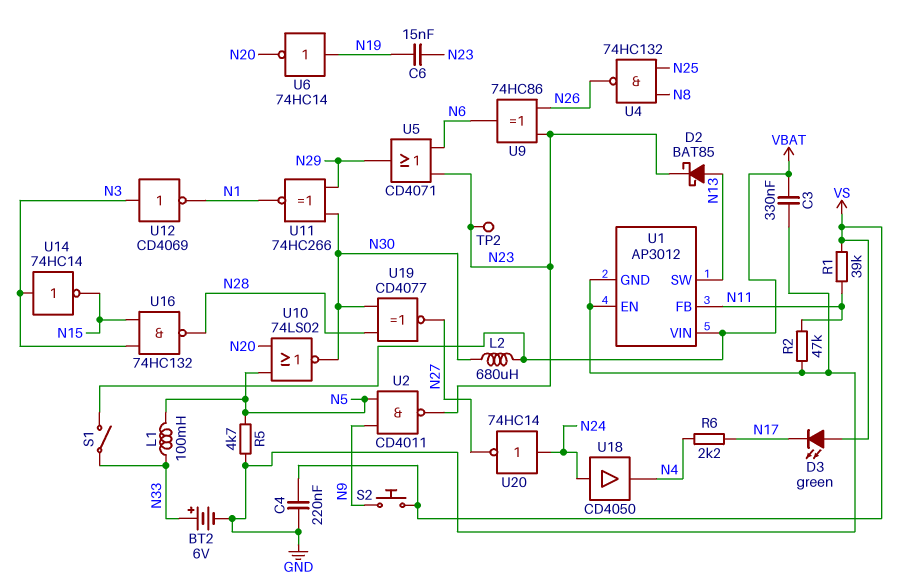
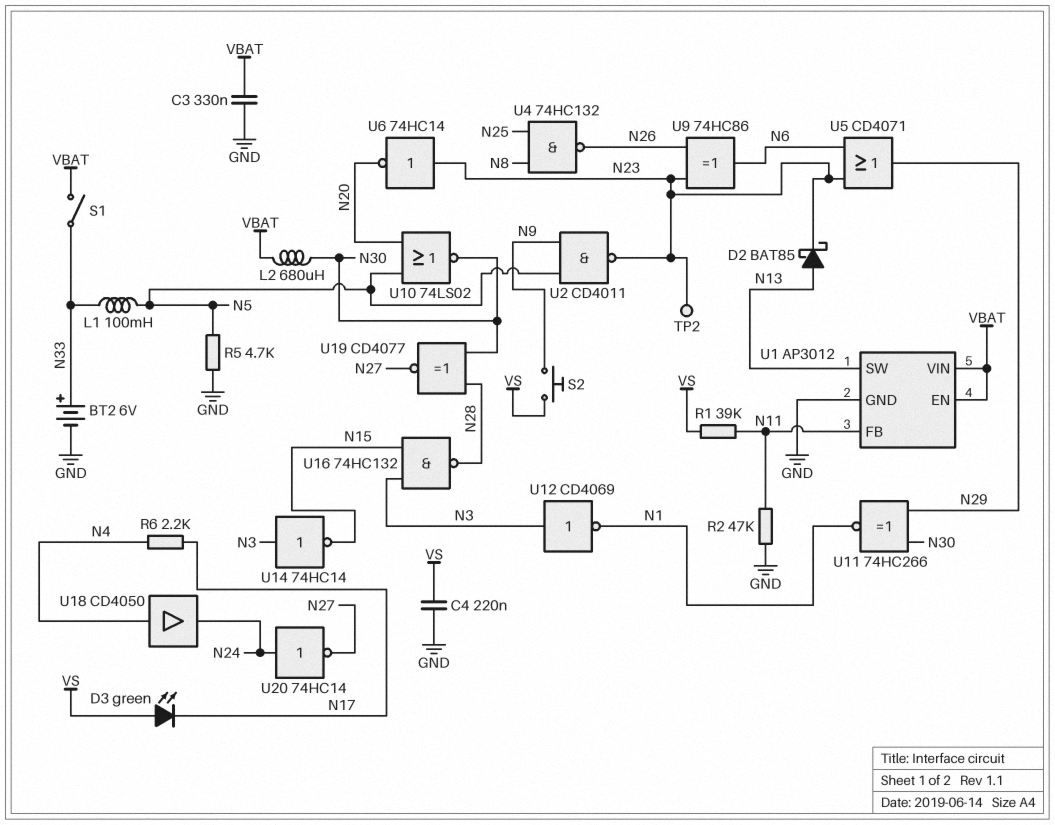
C6: 15nF (N19, N23) -> none
U1 pin EN: GND -> VBAT
U6: NOT 74HC14 (in N19, out N20) -> NOT 74HC14 (in N23, out N20)
U18: buffer CD4050 (in N24, out N4) -> buffer CD4050 (in N4, out N24)

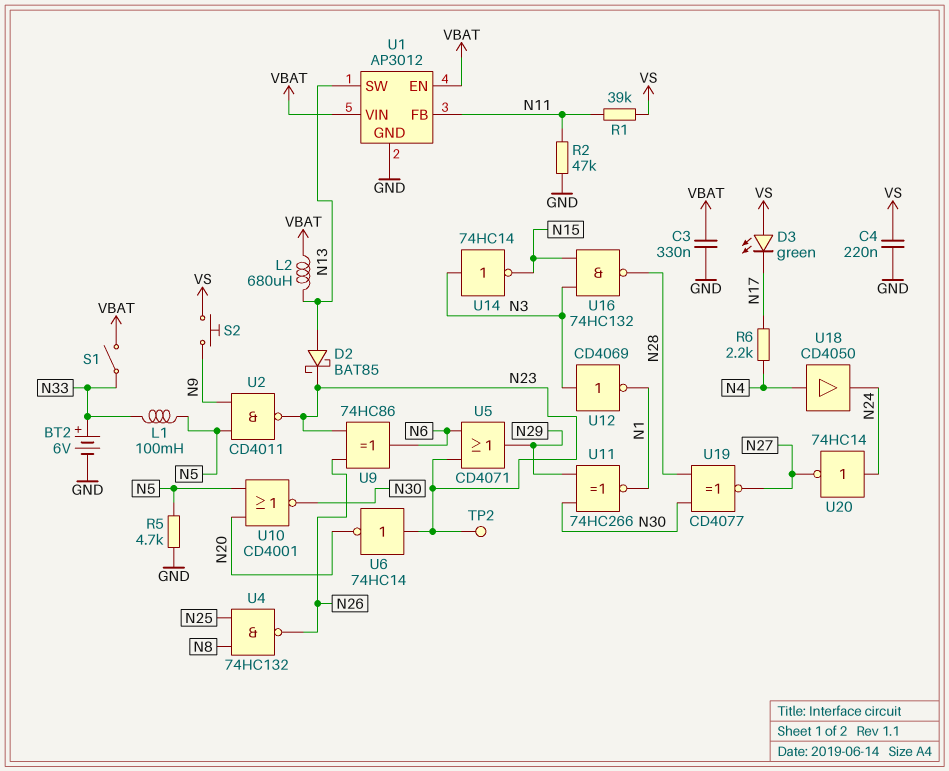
L2: 680uH (N30, VBAT) -> 680uH (N13, VBAT)
U10: NOR 74LS02 (in N5, in N20, out N30) -> NOR CD4001 (in N5, in N20, out N30)

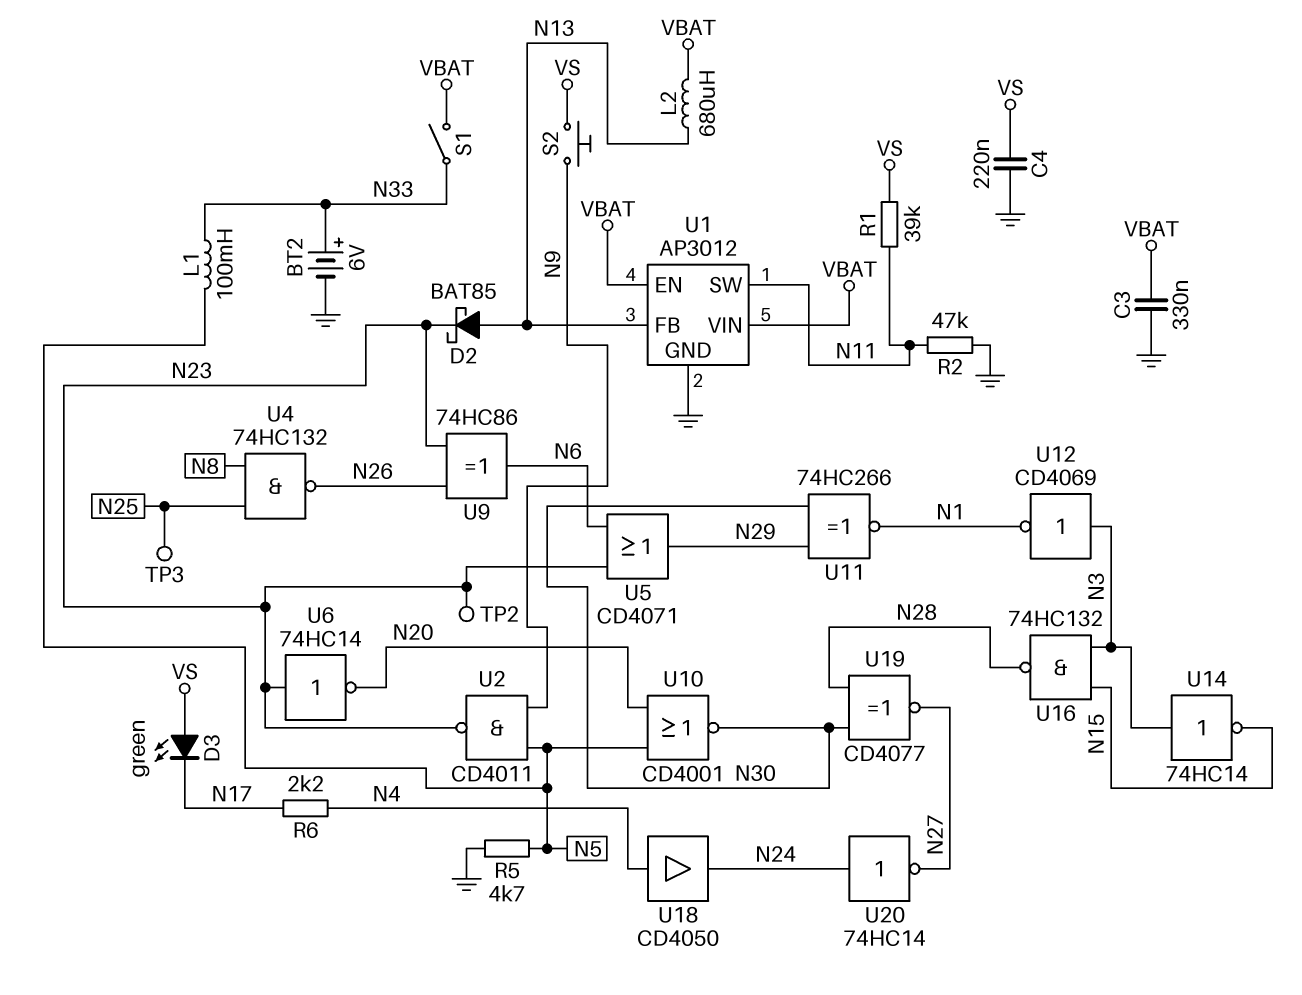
TP3: none -> test point (N25)
U1 pin FB: N11 -> N13
U1 pin SW: N13 -> N11

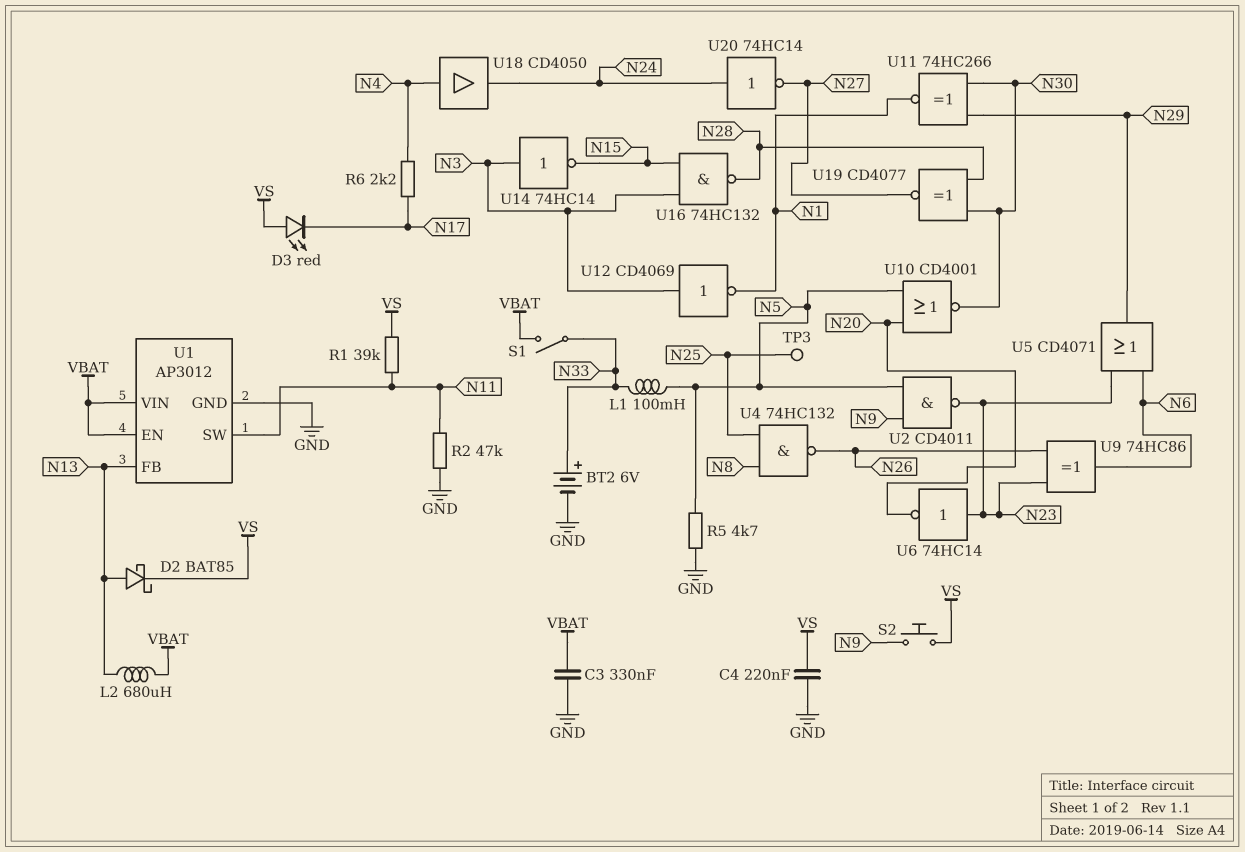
D2: schottky BAT85 (A N13, K N23) -> schottky BAT85 (A N13, K VS)
D3: LED green (A VS, K N17) -> LED red (A VS, K N17)
TP2: test point (N23) -> none

